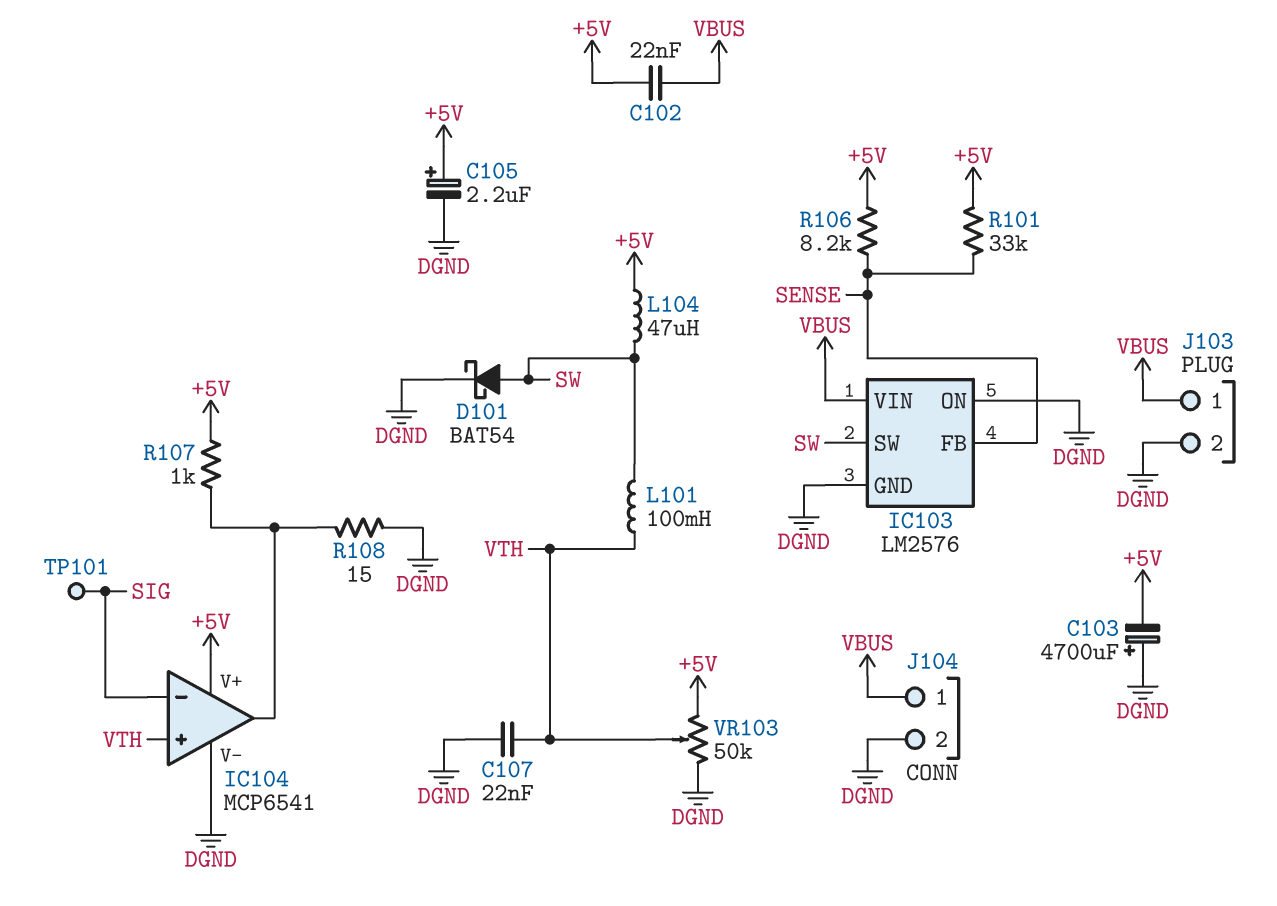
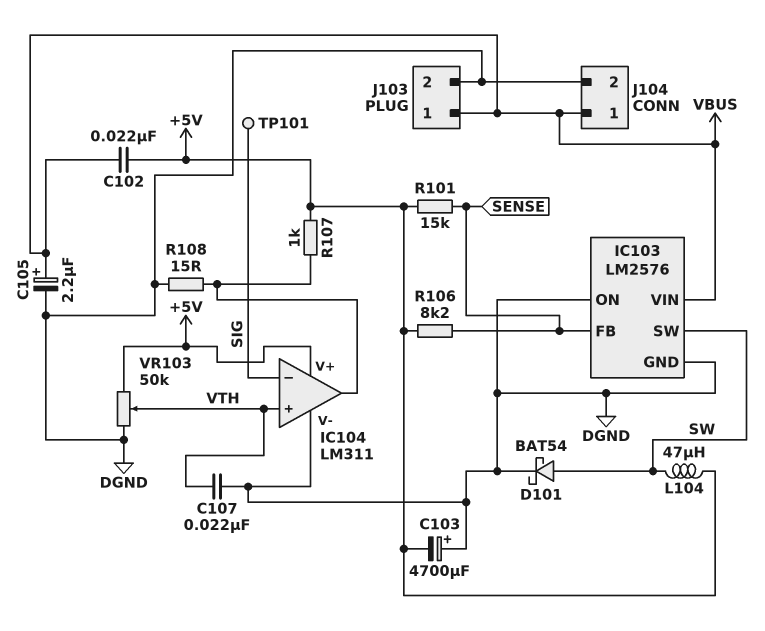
C105: 2.2uF (plus +5V, minus DGND) -> 2.2uF (plus VBUS, minus DGND)
IC104: MCP6541 -> LM311
L101: 100mH (SW, VTH) -> none
R101: 33k (+5V, SENSE) -> 15k (+5V, SENSE)

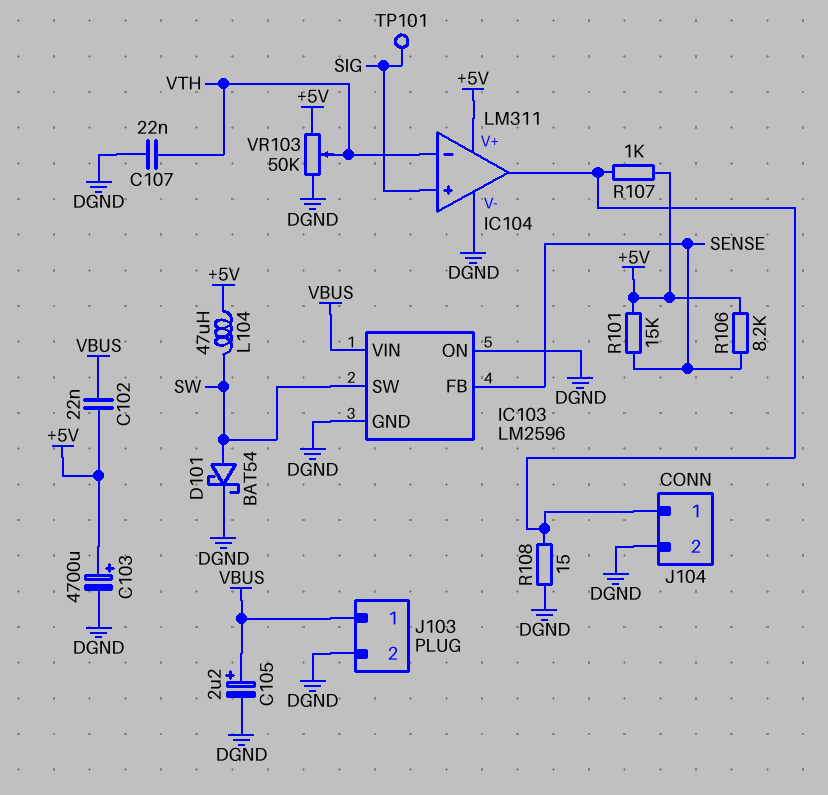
C103: 4700uF (plus DGND, minus +5V) -> 4700uF (plus +5V, minus DGND)
IC103: LM2576 -> LM2596
IC104 pin in+: VTH -> SIG
IC104 pin in-: SIG -> VTH
J104 pin 1: VBUS -> IC104/out

